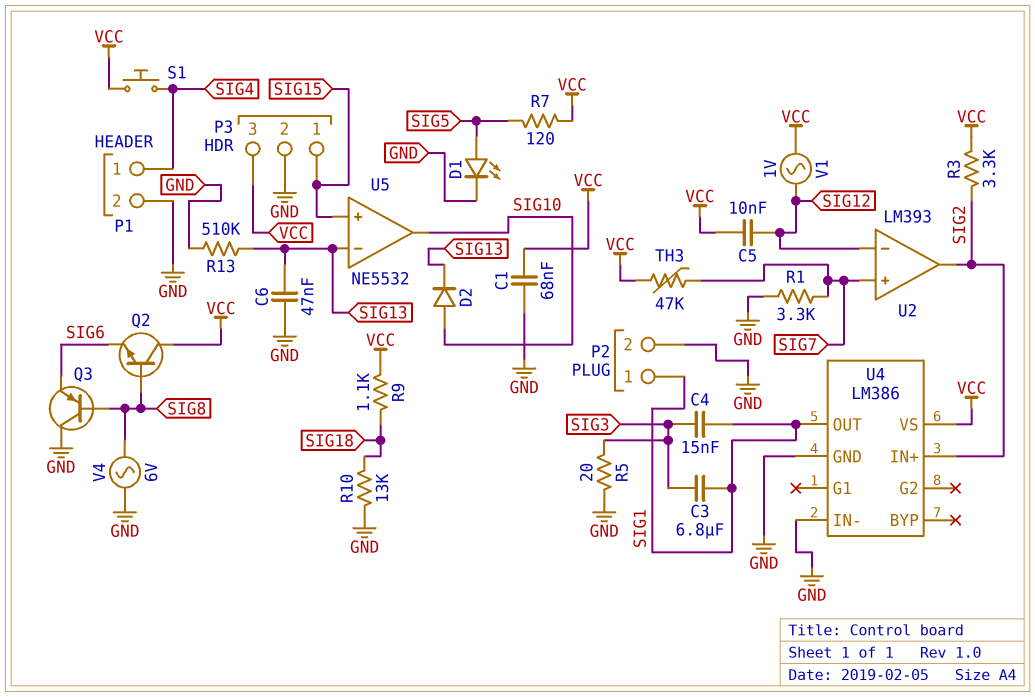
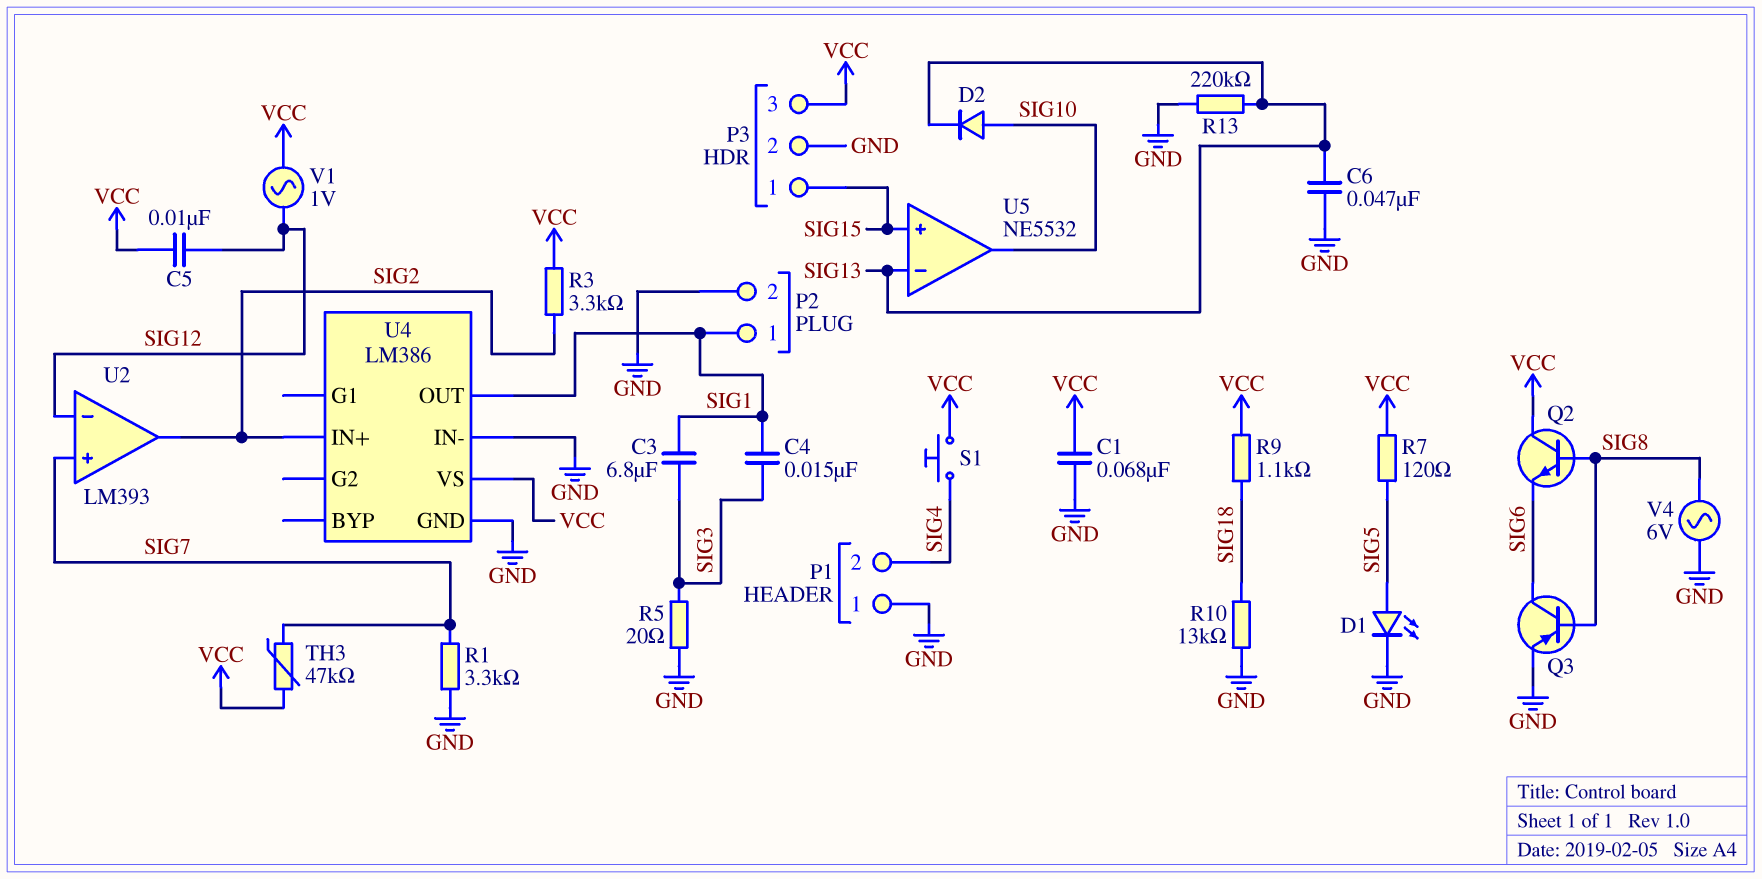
P1 pin 1: SIG4 -> GND
P1 pin 2: GND -> SIG4
Q3: PNP (B SIG8, C GND, E SIG6) -> PNP (B SIG8, C SIG6, E GND)
R13: 510k (GND, SIG13) -> 220k (GND, SIG13)

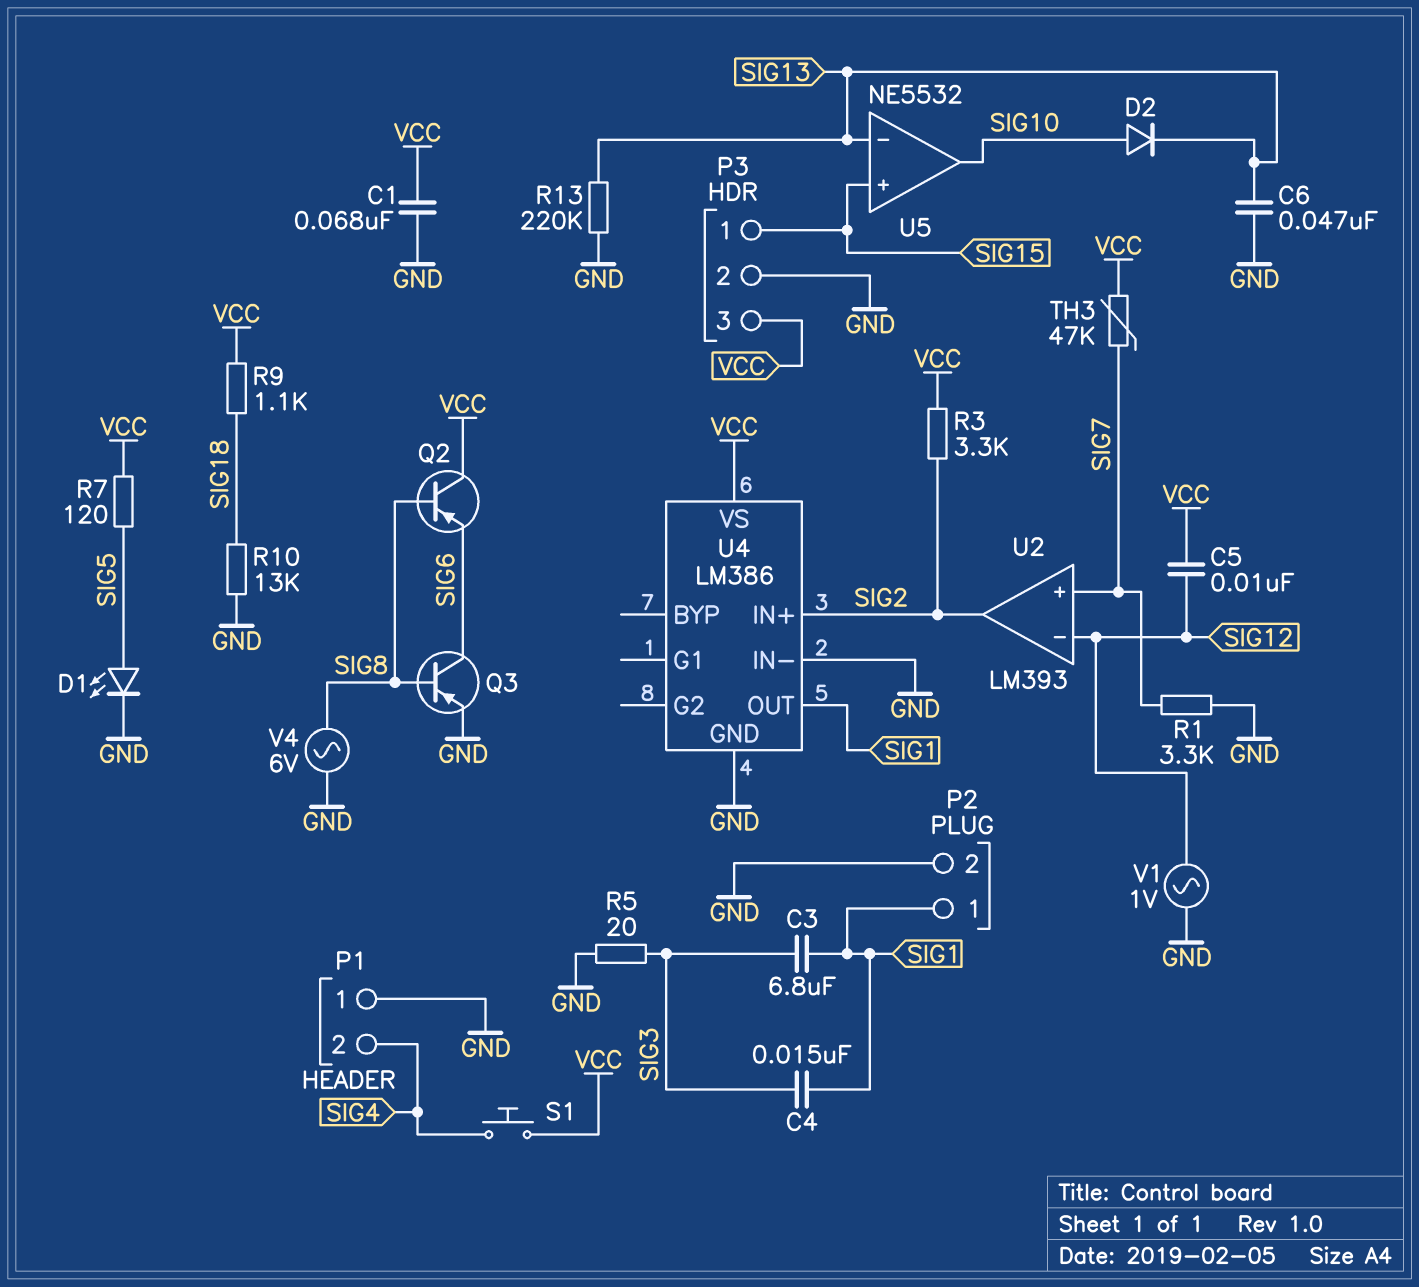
Q2: NPN (B SIG8, C VCC, E SIG6) -> PNP (B SIG8, C VCC, E SIG6)
V1: AC 1V (SIG12, VCC) -> AC 1V (GND, SIG12)

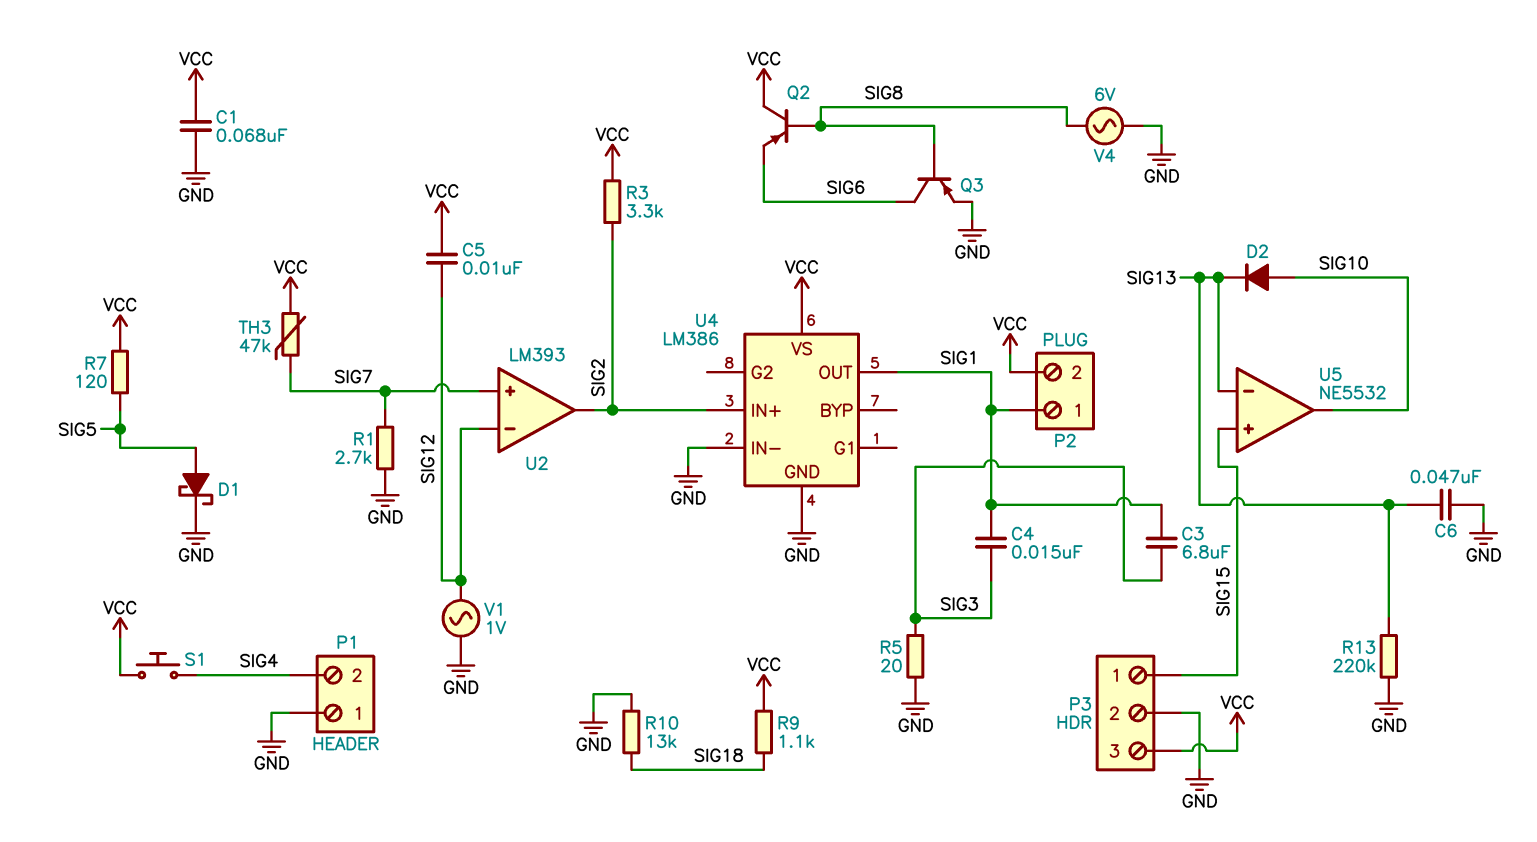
D1: LED (A SIG5, K GND) -> schottky (A SIG5, K GND)
P2 pin 2: GND -> VCC
R1: 3.3k (GND, SIG7) -> 2.7k (GND, SIG7)

